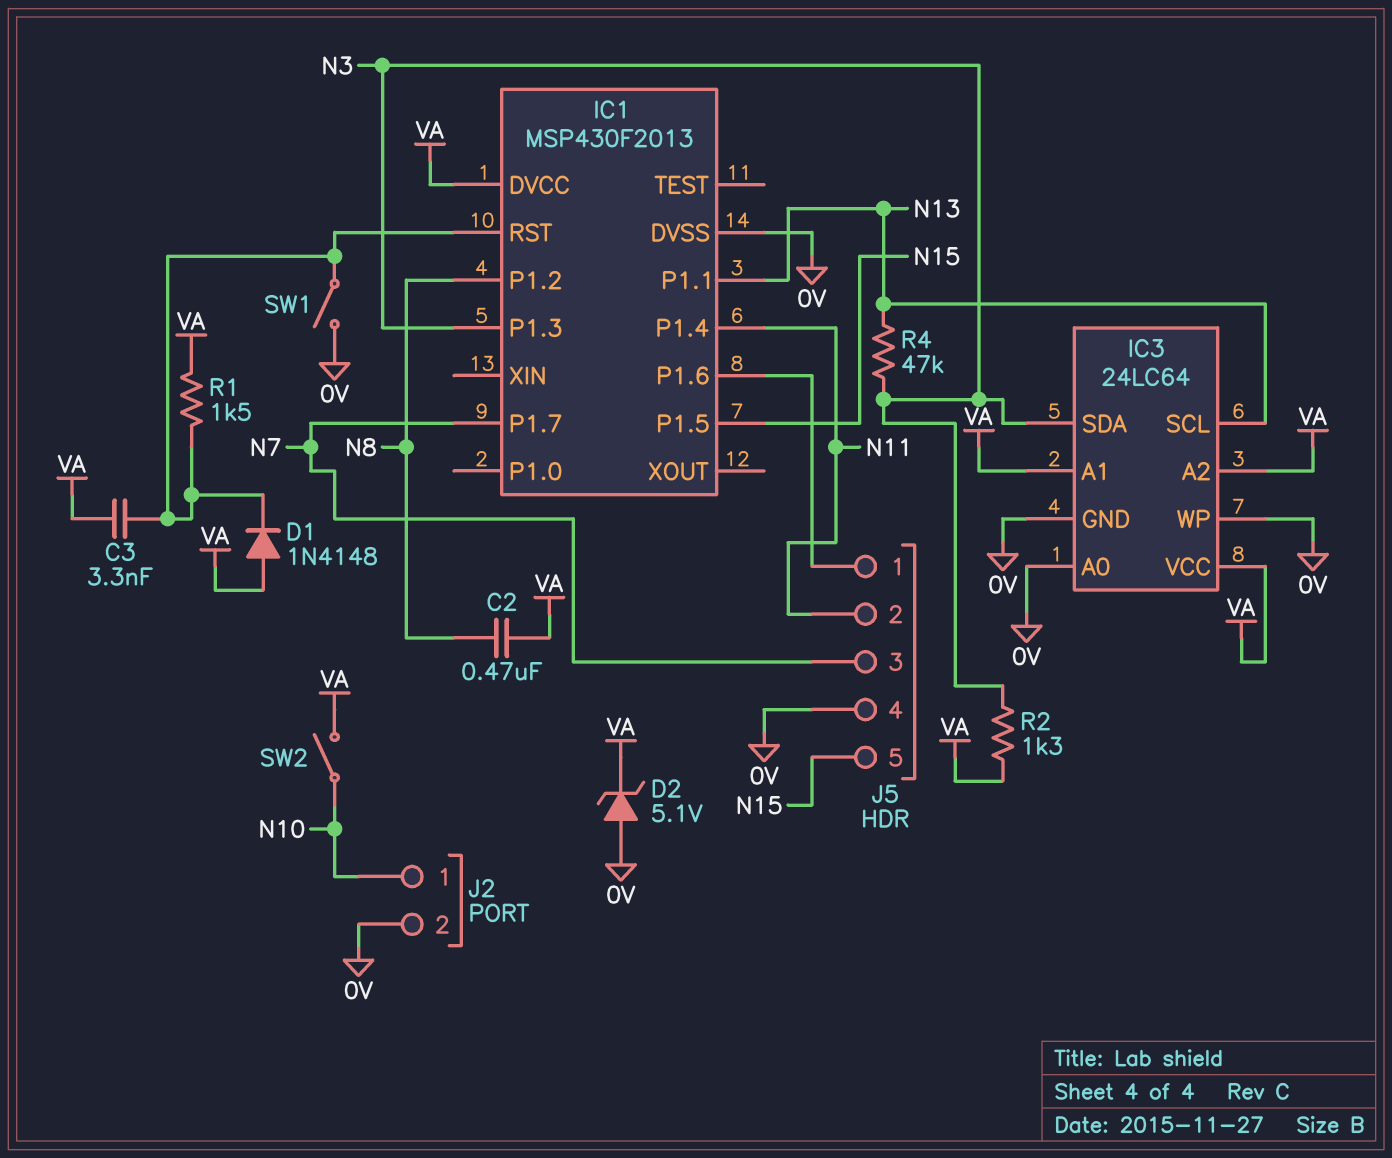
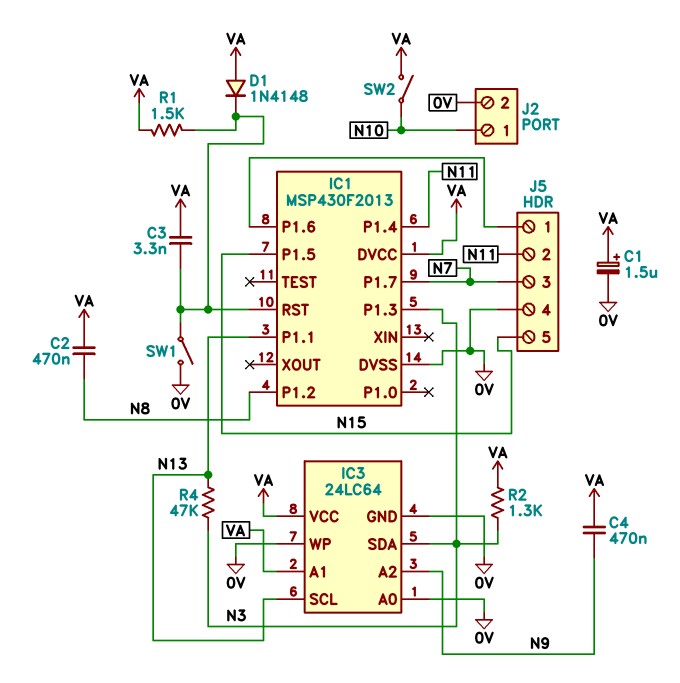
C1: none -> 1.5uF (plus VA, minus 0V)
C4: none -> 470nF (N9, VA)
D2: zener 5.1V (A 0V, K VA) -> none
IC3 pin A2: VA -> N9

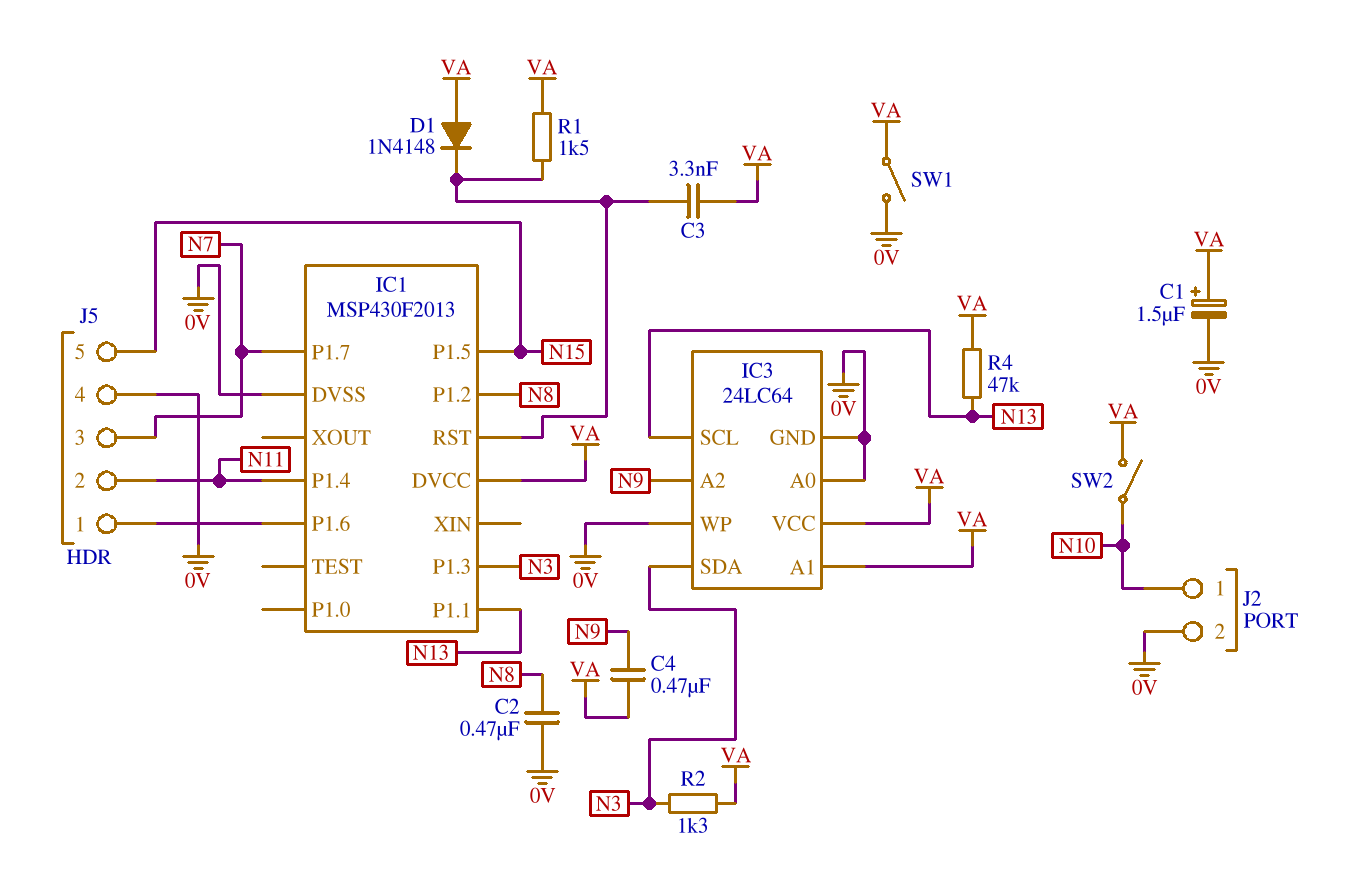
C2: 470nF (N8, VA) -> 470nF (0V, N8)
R4: 47k (N3, N13) -> 47k (N13, VA)
SW1: switch (0V, IC1/RST) -> switch (0V, VA)

